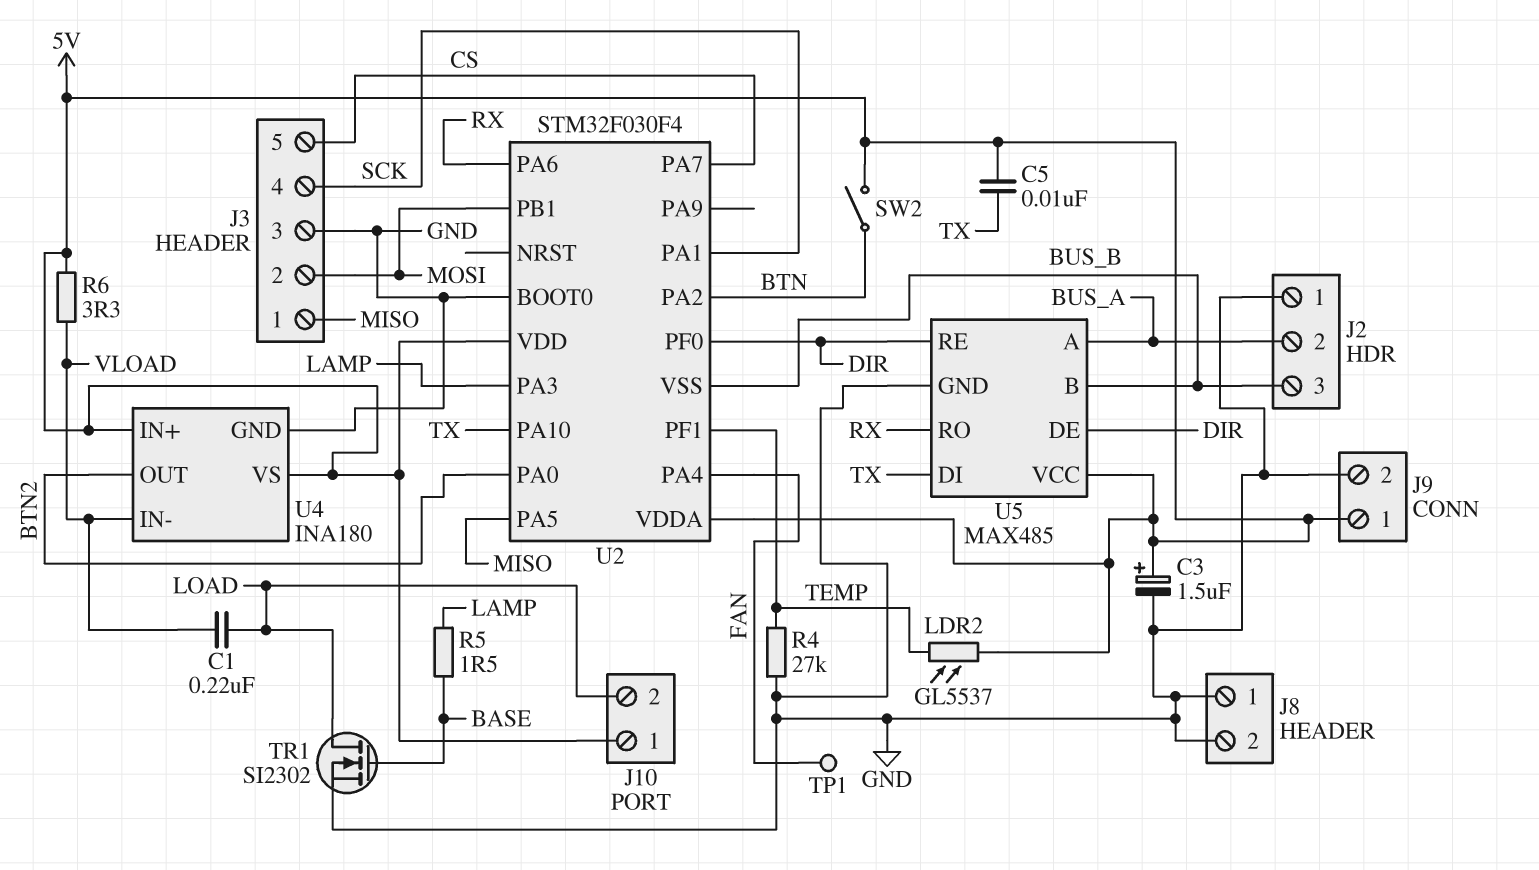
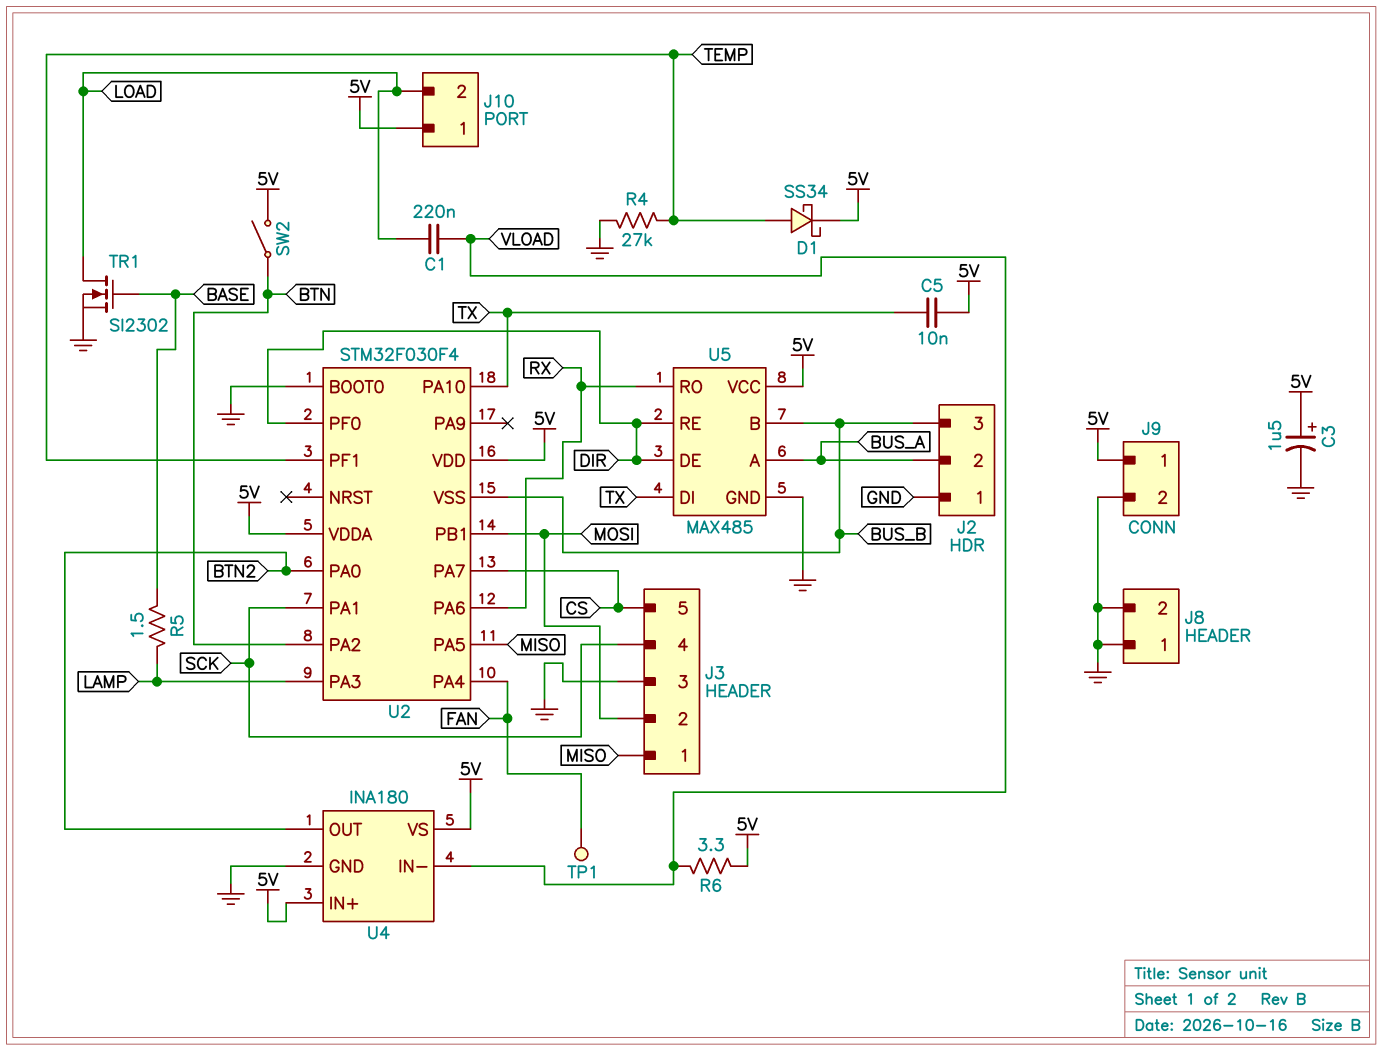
D1: none -> schottky SS34 (A TEMP, K 5V)
LDR2: GL5537 (5V, TEMP) -> none

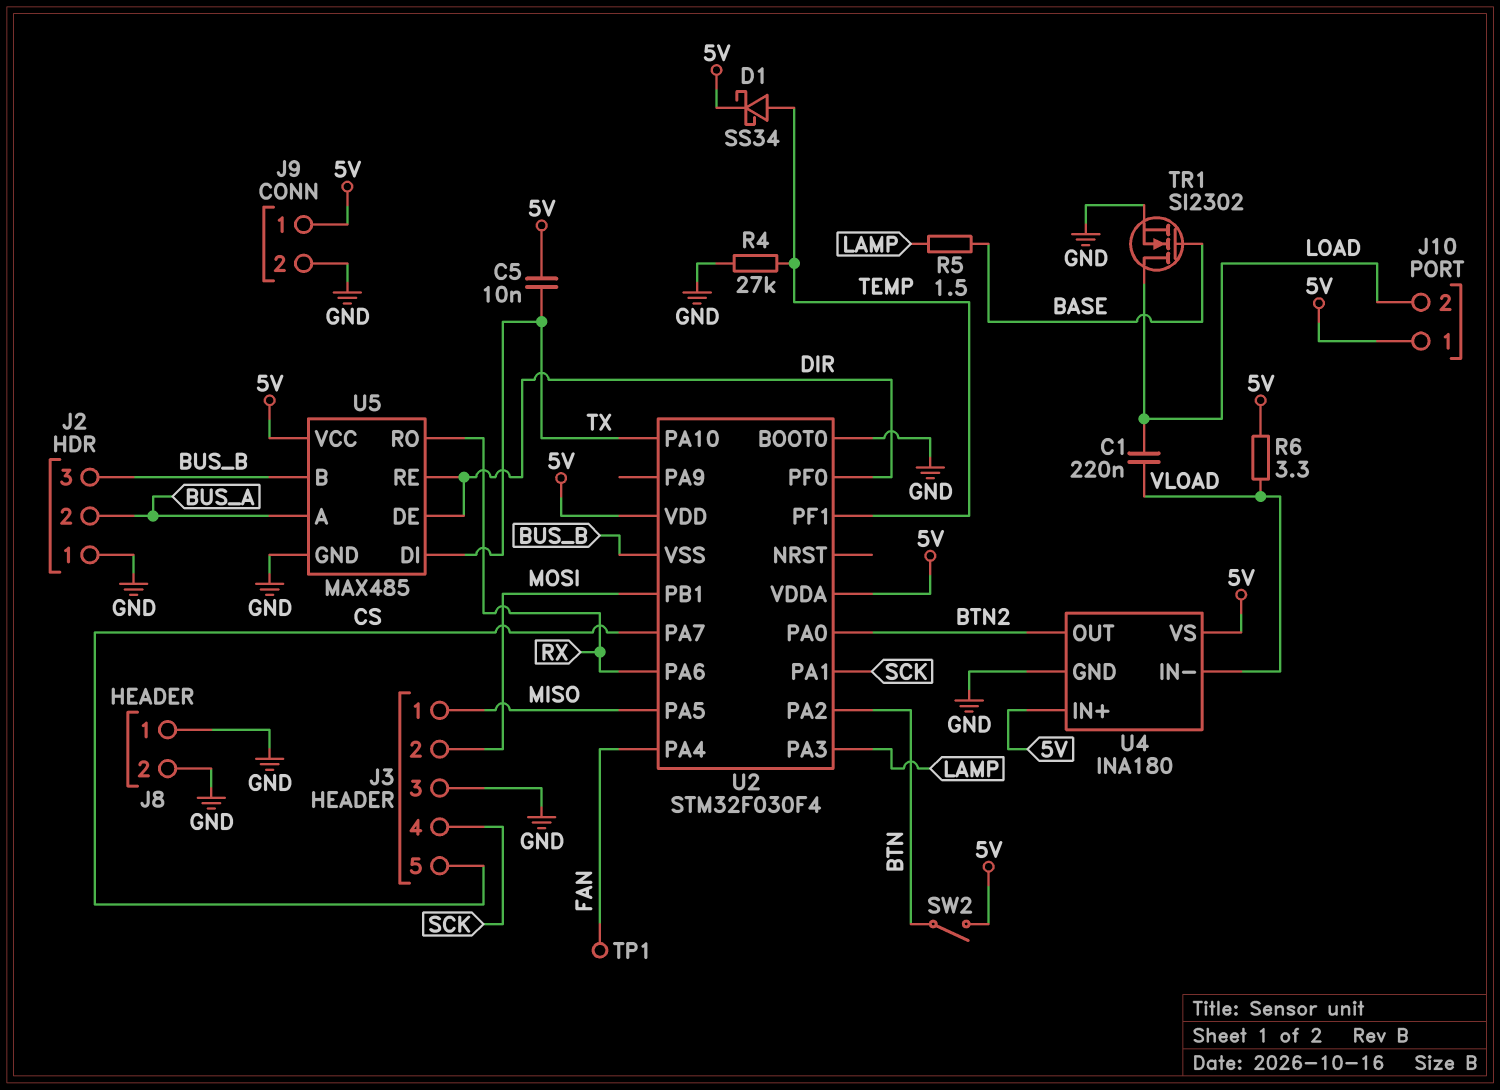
C3: 1.5uF (plus 5V, minus GND) -> none

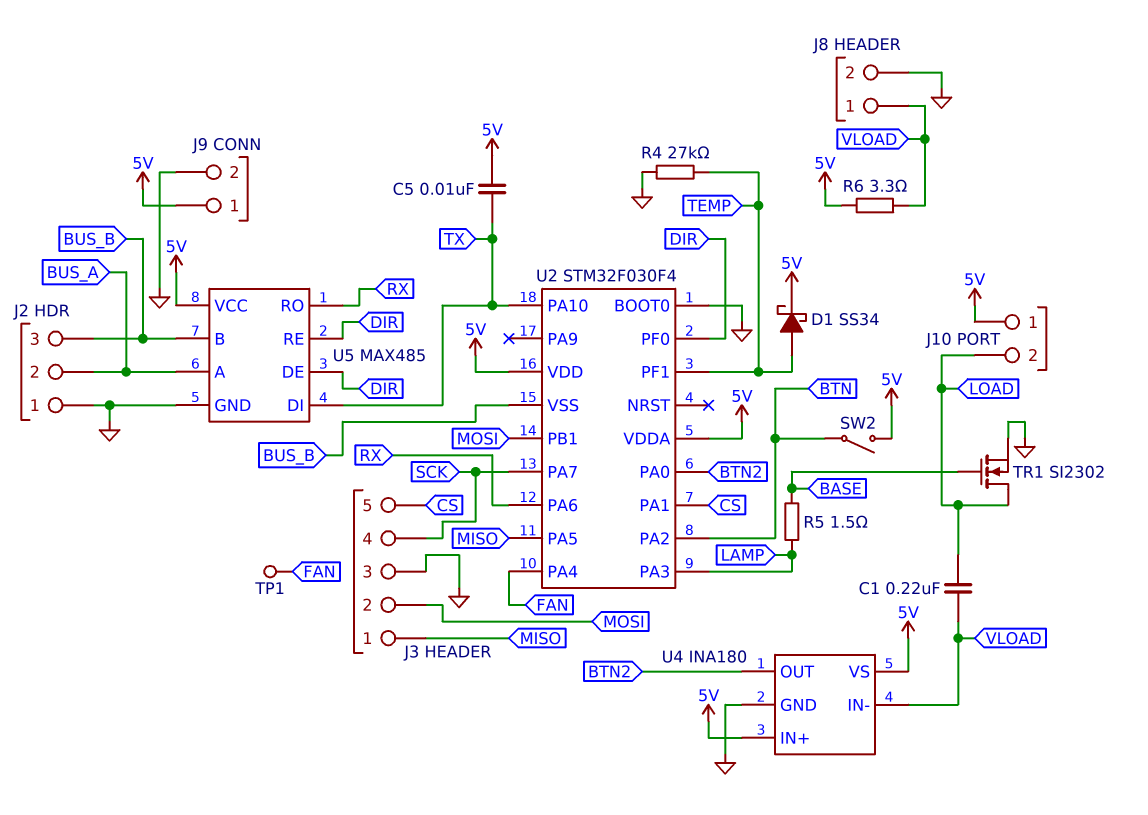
J8 pin 1: GND -> VLOAD
U2 pin PA1: SCK -> CS
U2 pin PA7: CS -> SCK

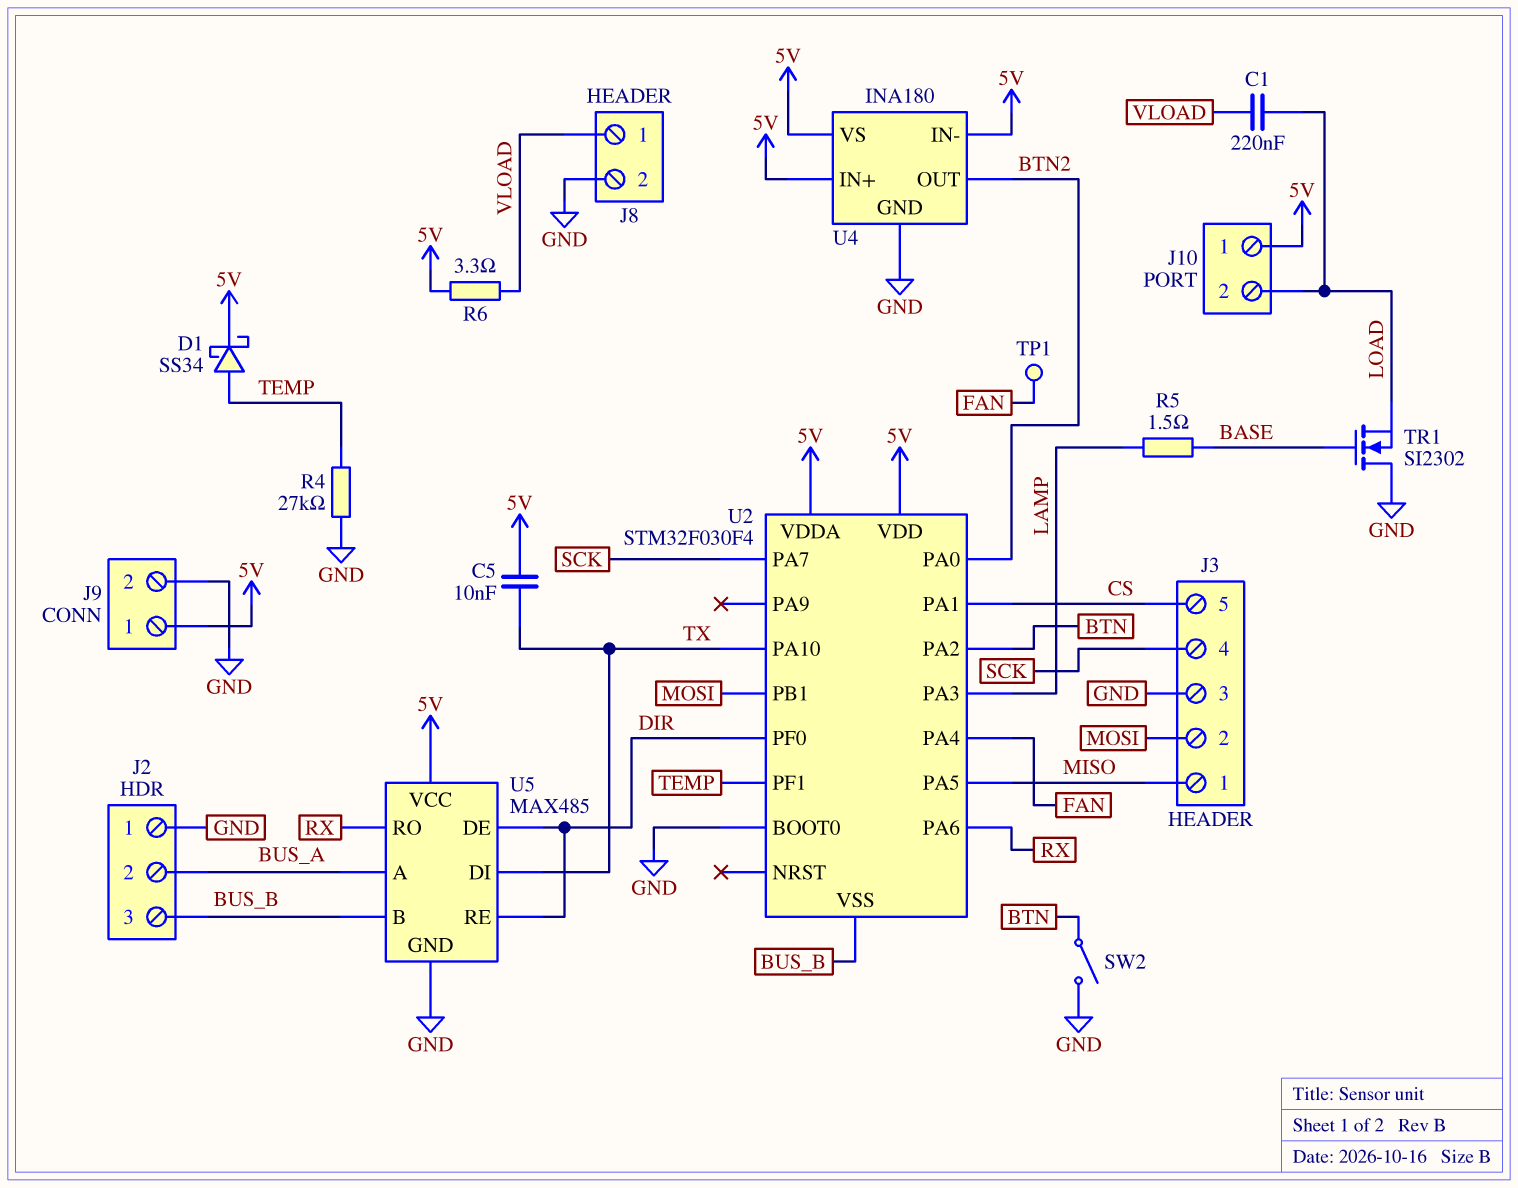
SW2: switch (5V, BTN) -> switch (BTN, GND)
TR1: NMOS SI2302 (G BASE, D LOAD, S GND) -> NMOS SI2302 (G BASE, D GND, S LOAD)
U4 pin IN-: VLOAD -> 5V

